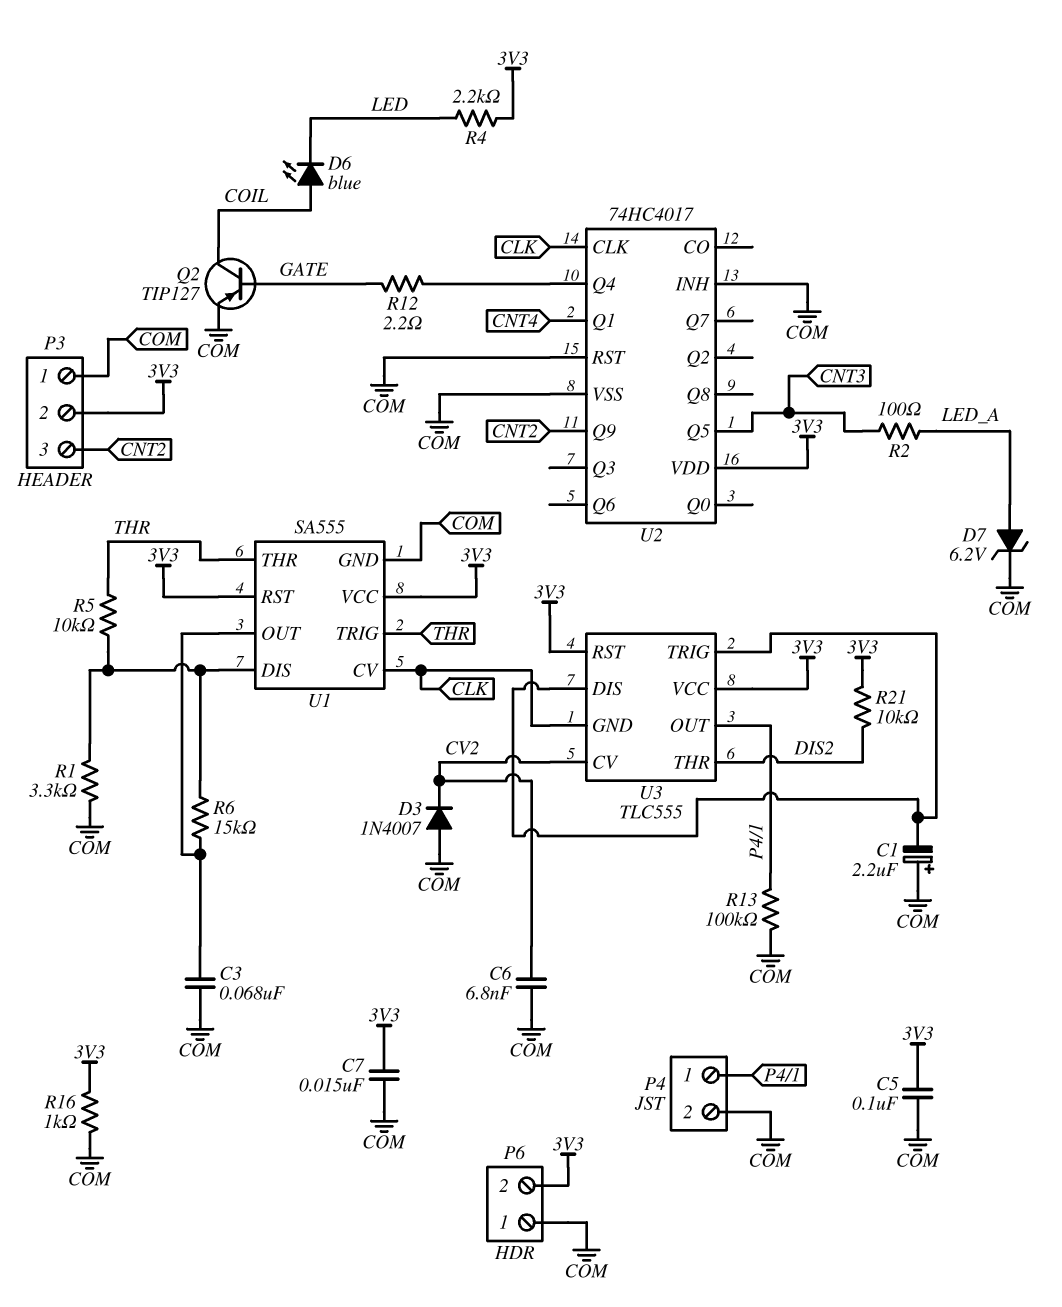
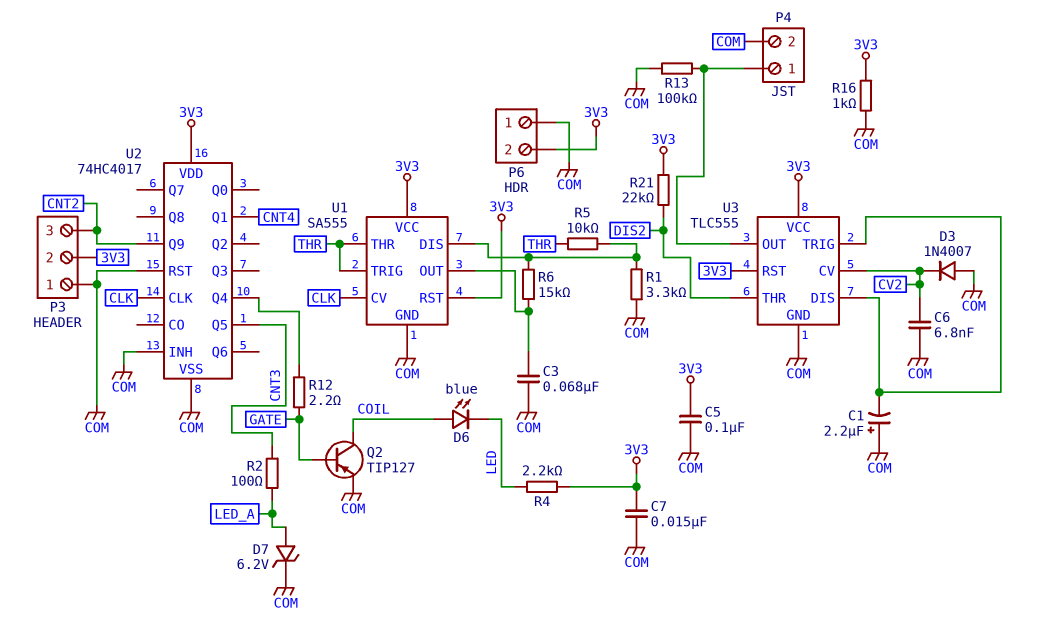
R21: 10k (3V3, DIS2) -> 22k (3V3, DIS2)
U3 pin GND: CLK -> COM

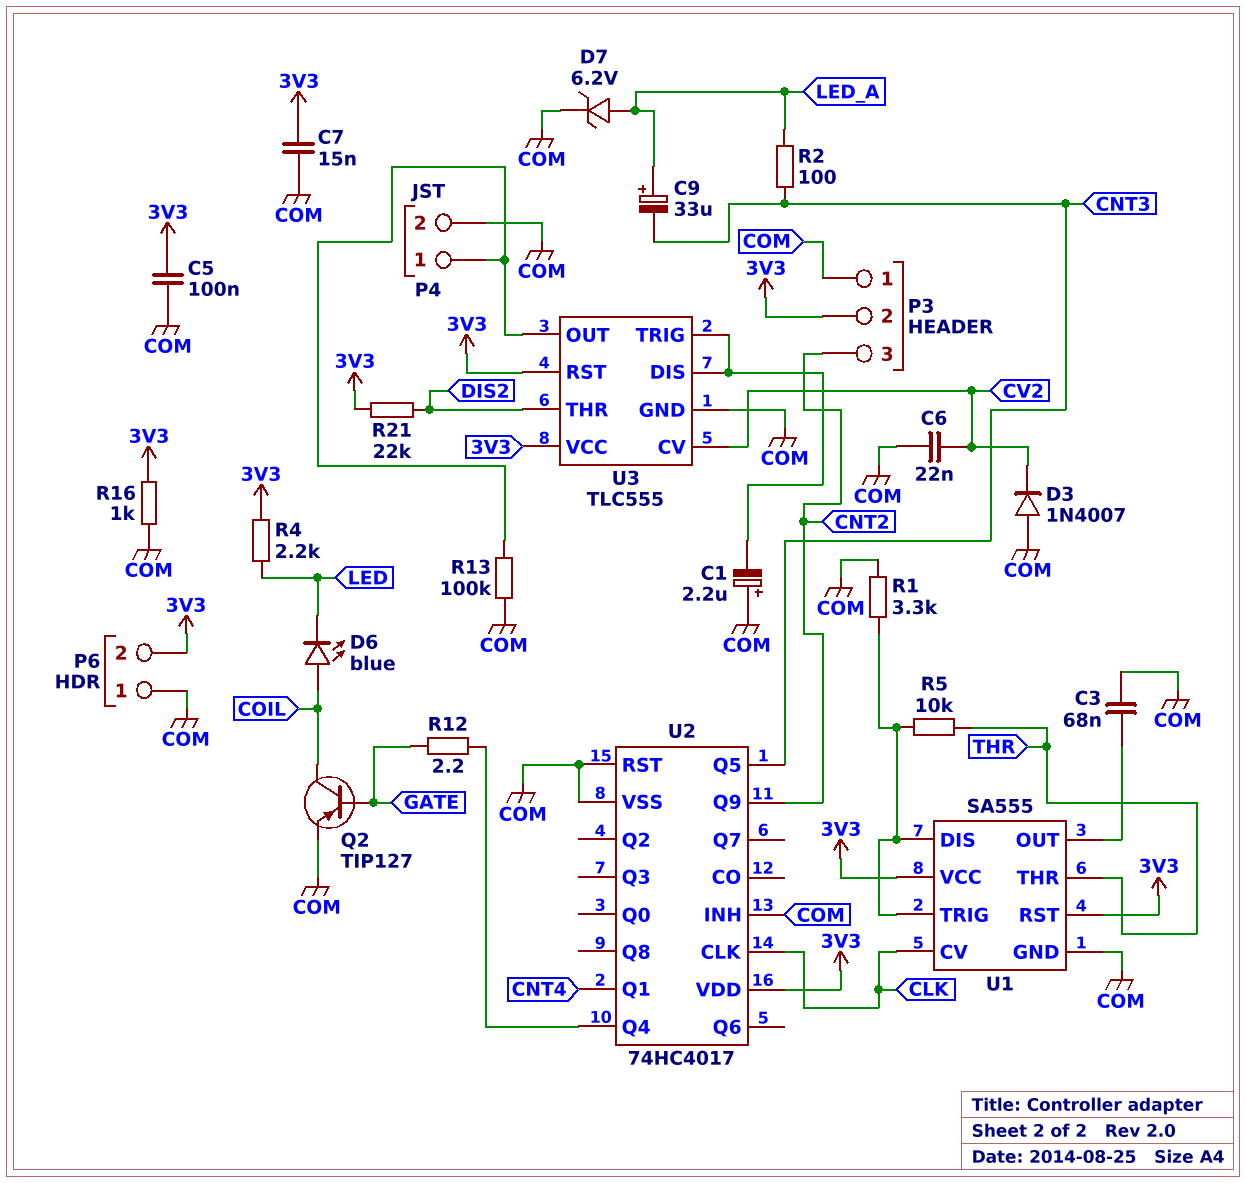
C6: 6.8nF (COM, CV2) -> 22nF (COM, CV2)
C9: none -> 33uF (plus LED_A, minus CNT3)
R6: 15k (U1/DIS, U1/OUT) -> none
U1 pin TRIG: THR -> U1/DIS

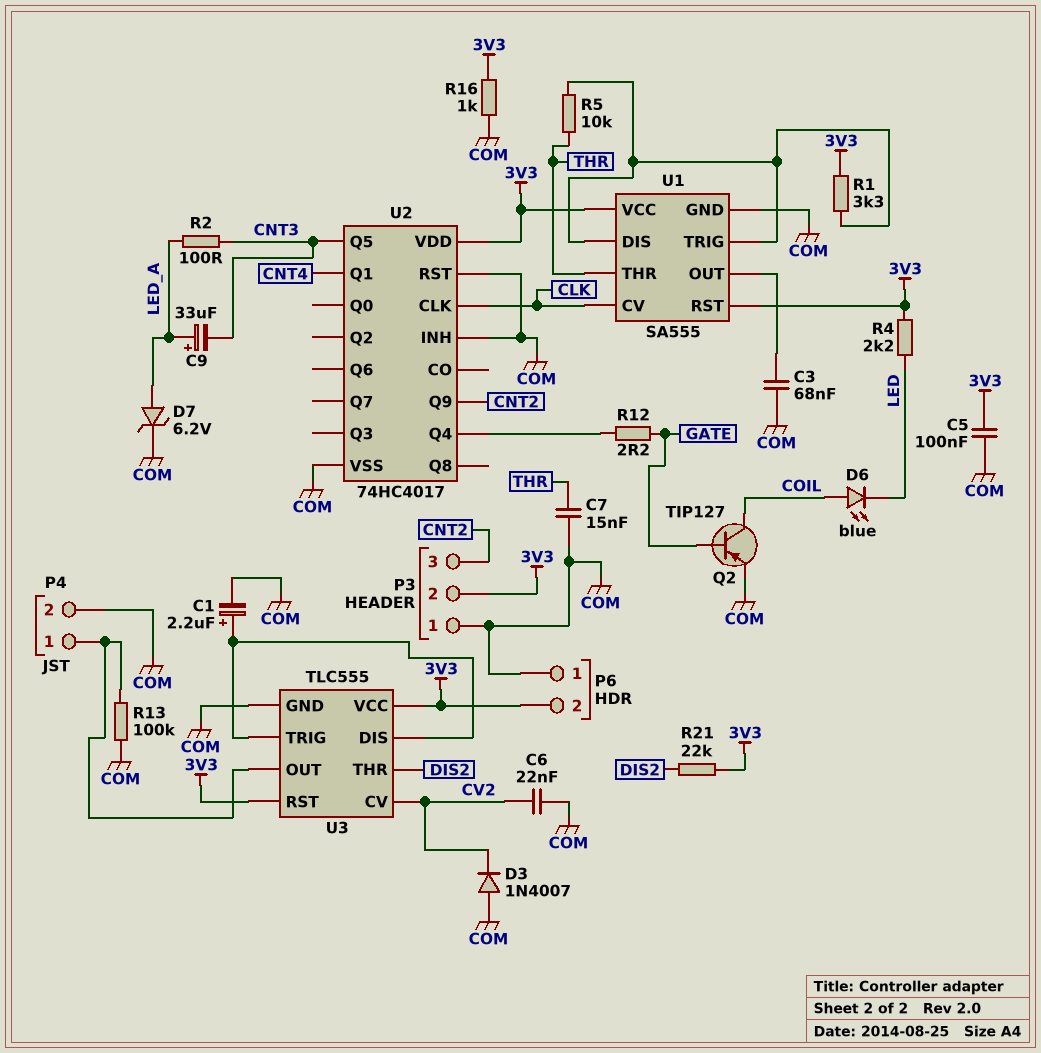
C1: 2.2uF (plus COM, minus U3/DIS) -> 2.2uF (plus U3/DIS, minus COM)
C7: 15nF (3V3, COM) -> 15nF (COM, THR)
R1: 3.3k (COM, U1/DIS) -> 3.3k (3V3, U1/DIS)

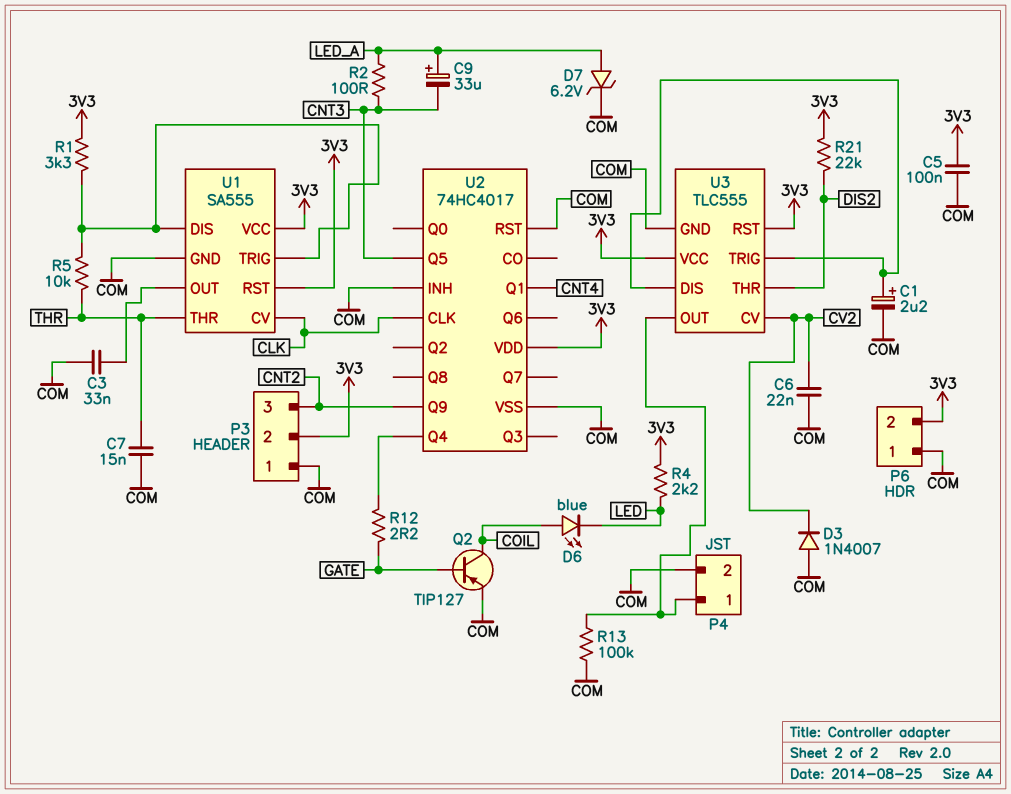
C3: 68nF (COM, U1/OUT) -> 33nF (COM, U1/OUT)
R16: 1k (3V3, COM) -> none

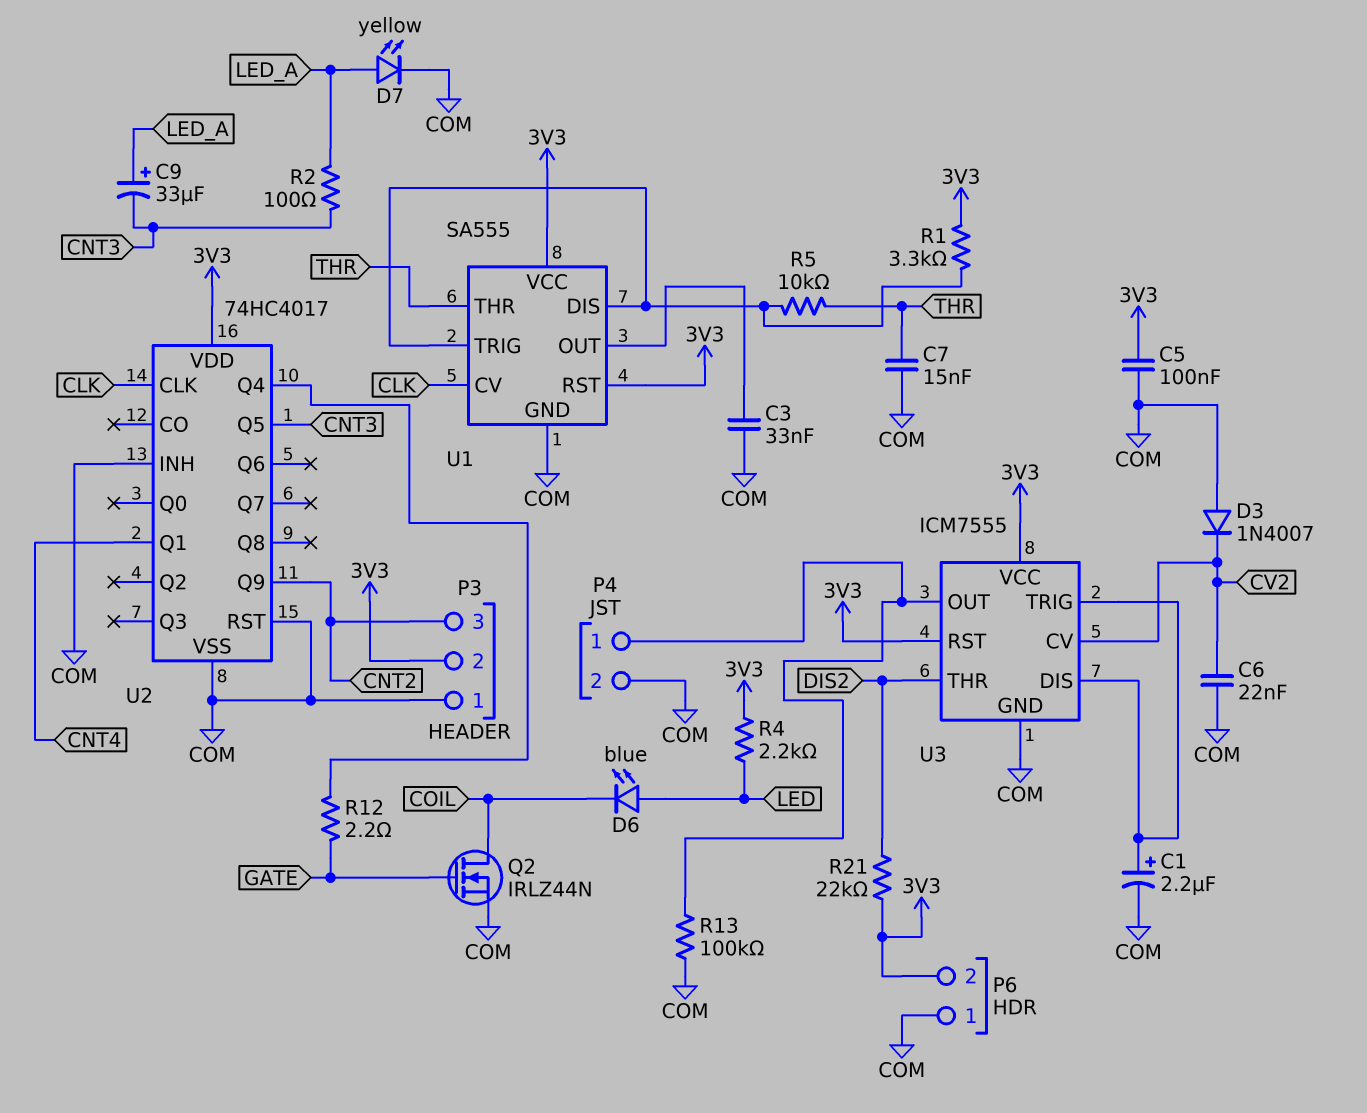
D6: LED blue (A COIL, K LED) -> LED blue (A LED, K COIL)
D7: zener 6.2V (A LED_A, K COM) -> LED yellow (A LED_A, K COM)
Q2: PNP TIP127 (B GATE, C COIL, E COM) -> NMOS IRLZ44N (G GATE, D COIL, S COM)
U3: TLC555 -> ICM7555

